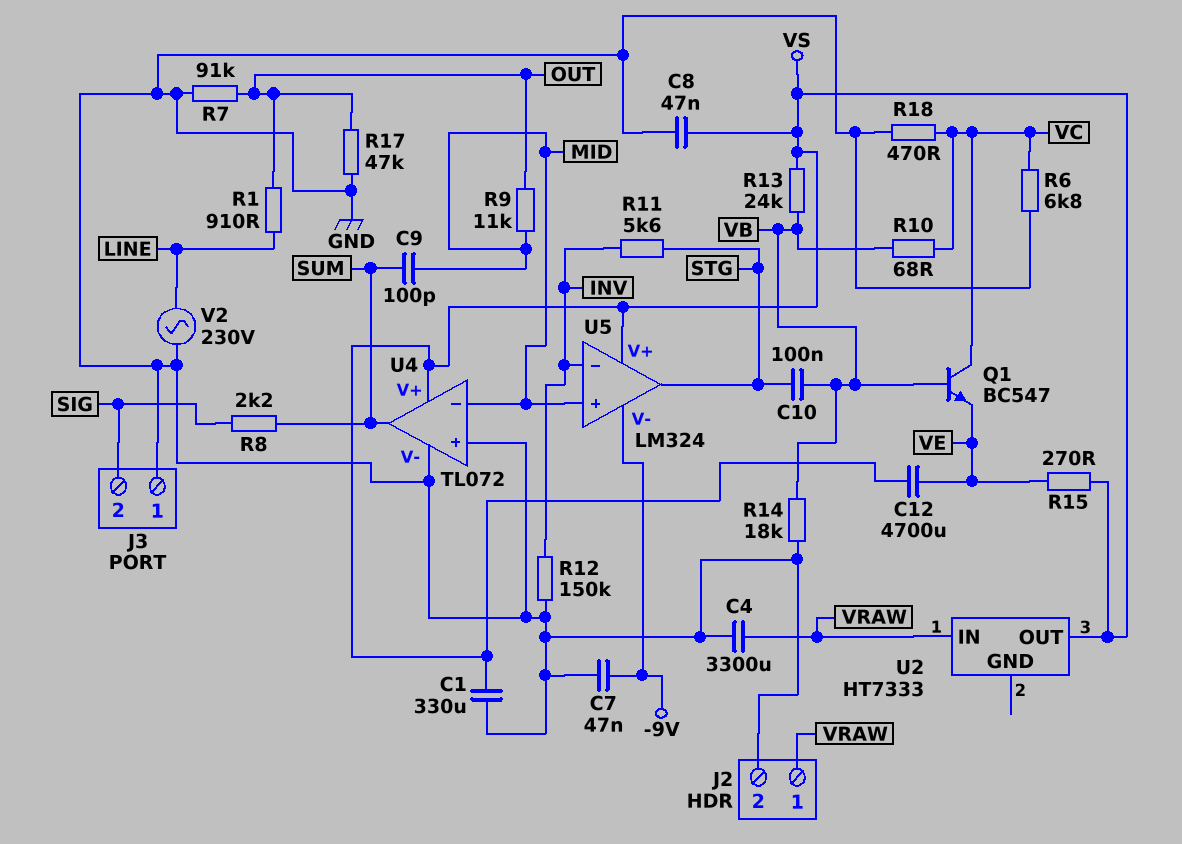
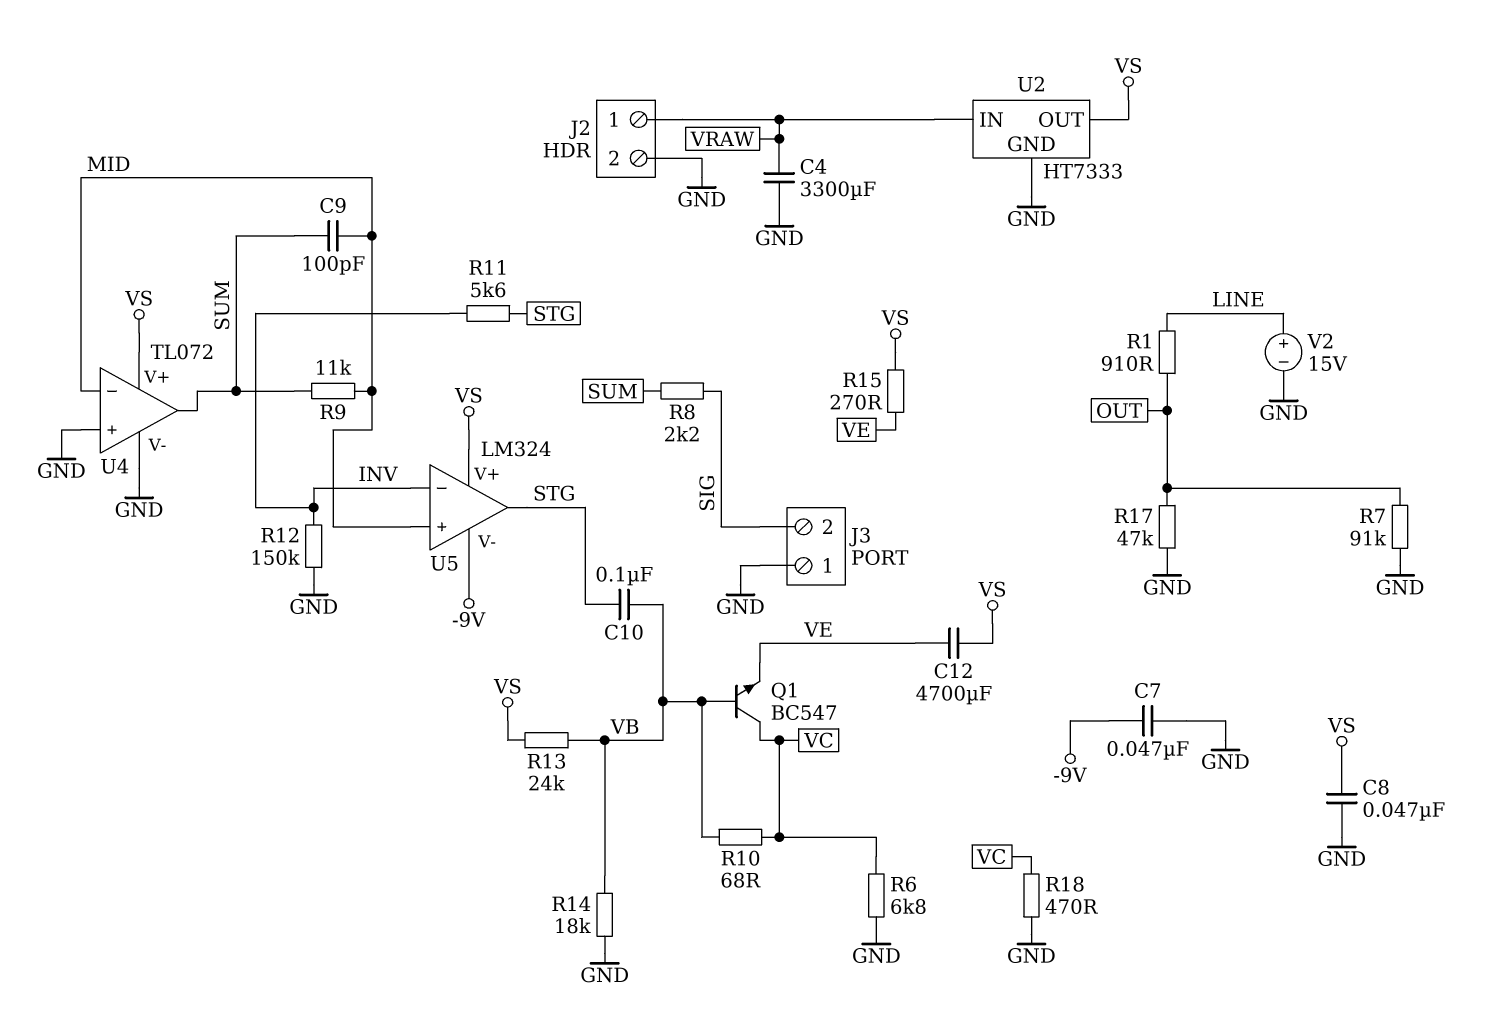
C1: 330uF (GND, VS) -> none
R9: 11k (MID, OUT) -> 11k (MID, SUM)
U2 pin GND: none -> GND
V2: AC 230V (GND, LINE) -> 15V (plus LINE, minus GND)

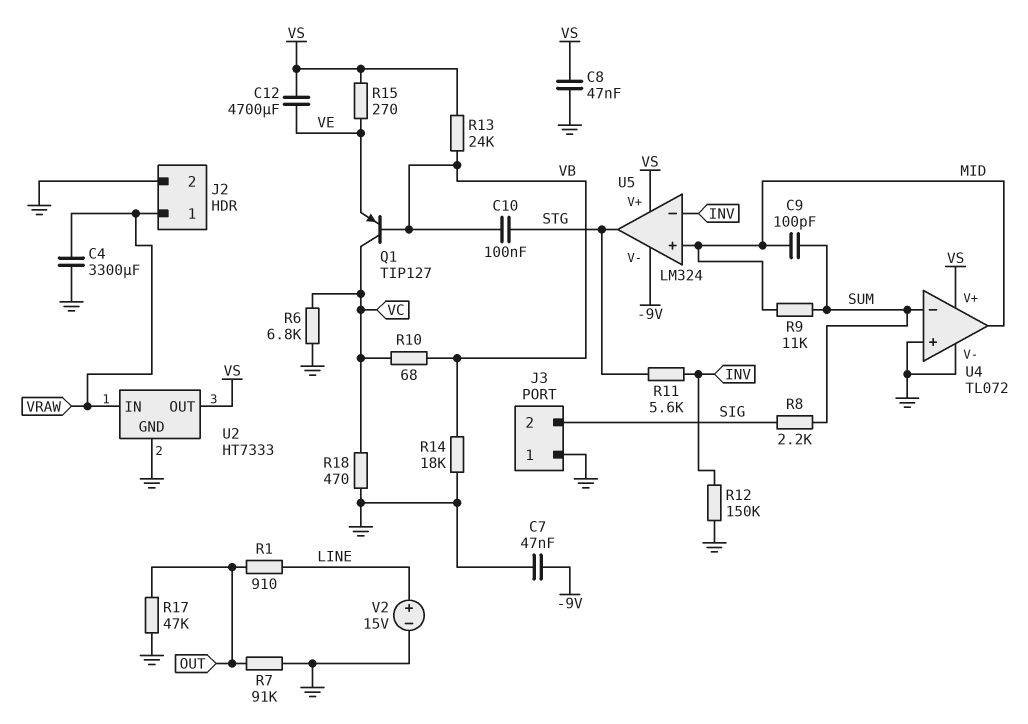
Q1: NPN BC547 (B VB, C VC, E VE) -> PNP TIP127 (B VB, C VC, E VE)
U4 pin in-: MID -> SUM
U4 pin out: SUM -> MID

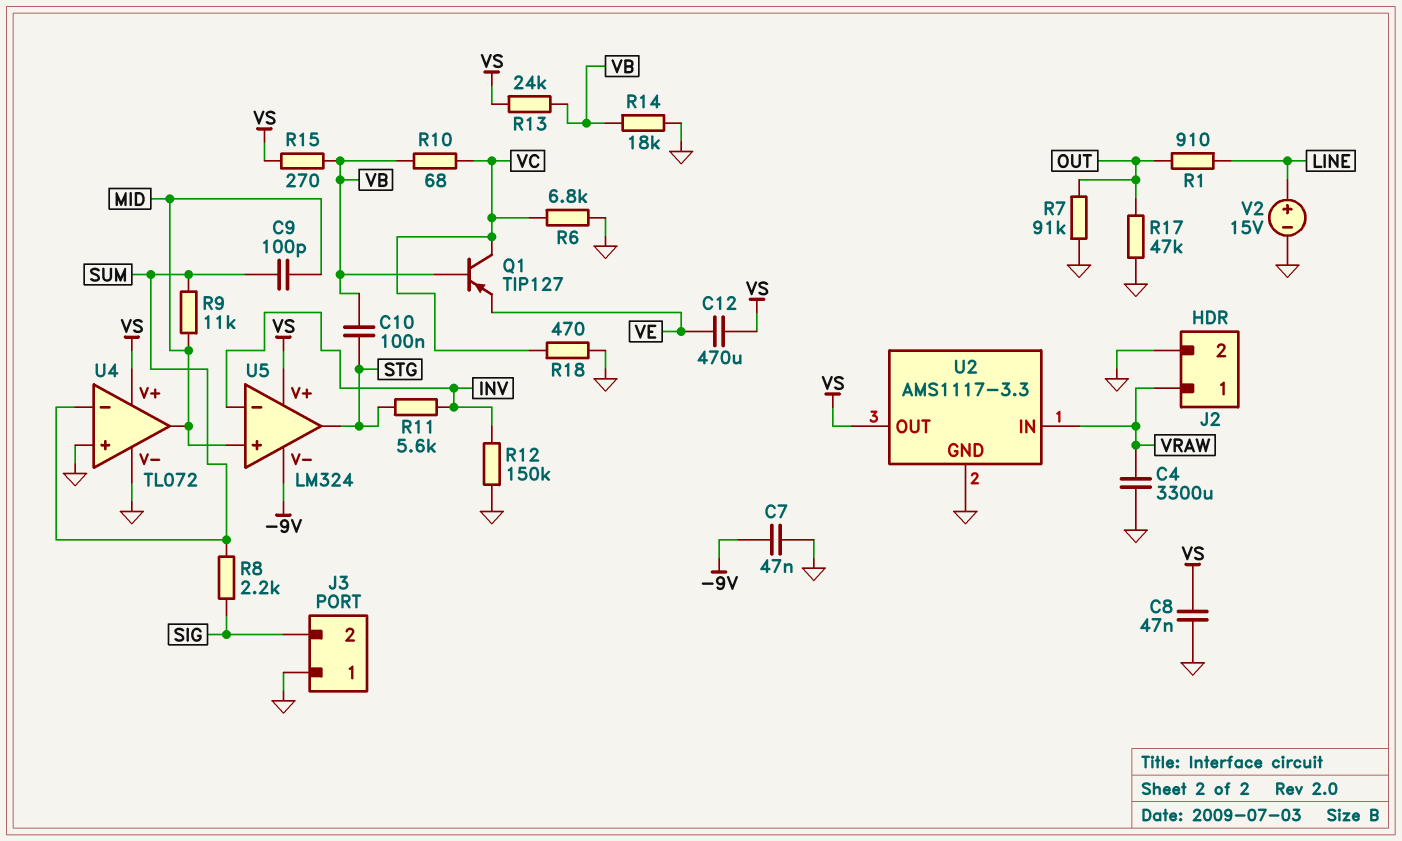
C12: 4700uF (VE, VS) -> 470uF (VE, VS)
R15: 270 (VE, VS) -> 270 (VB, VS)
U2: HT7333 -> AMS1117-3.3

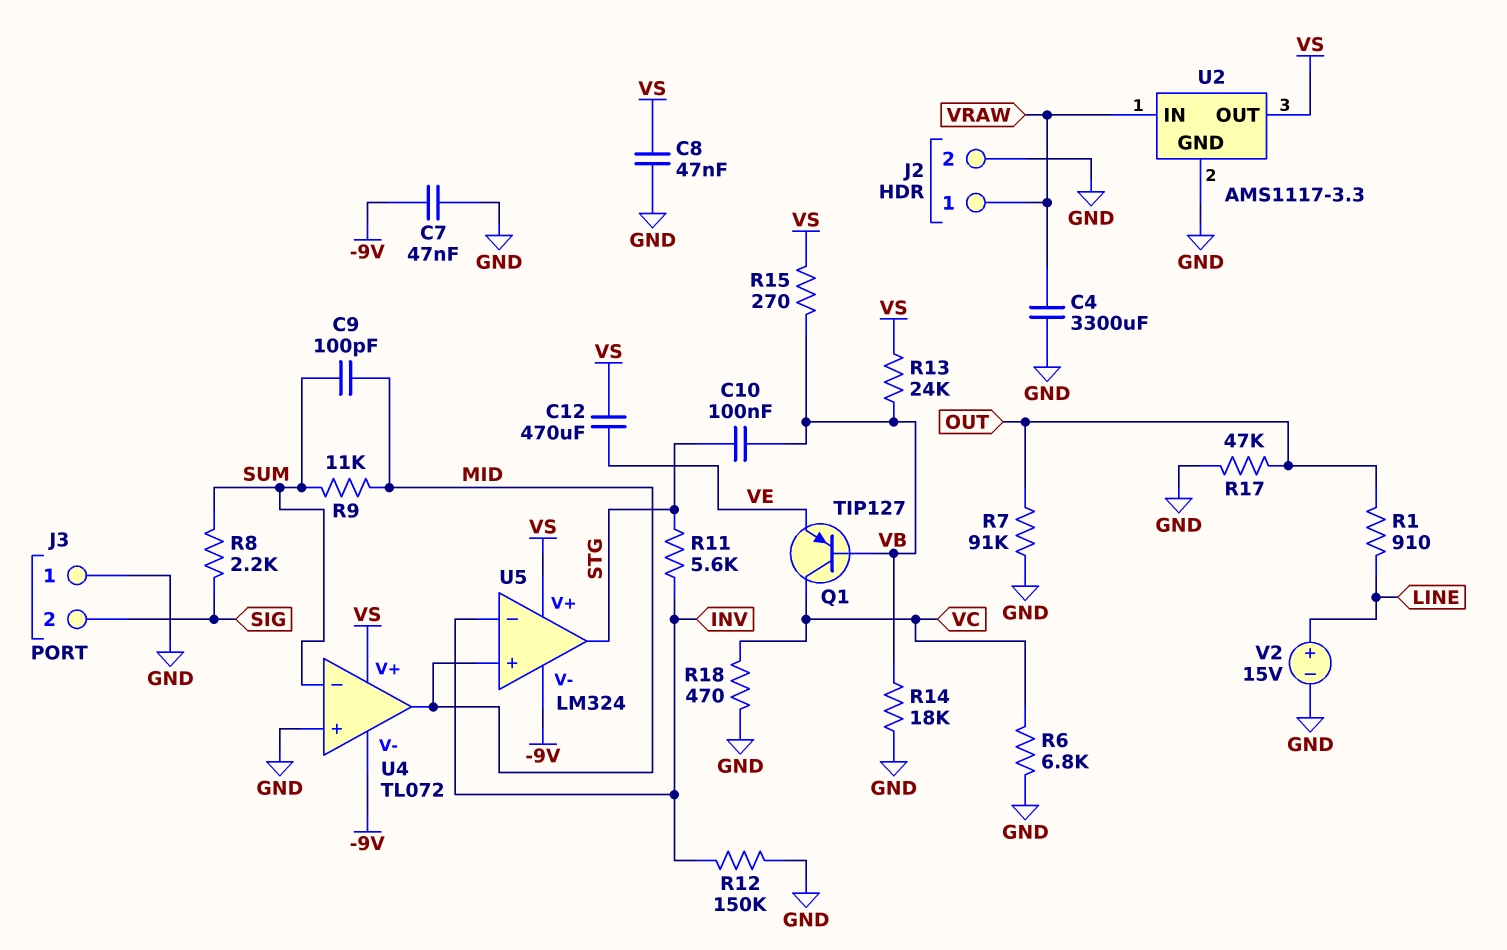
R10: 68 (VB, VC) -> none
U4 pin V-: GND -> -9V

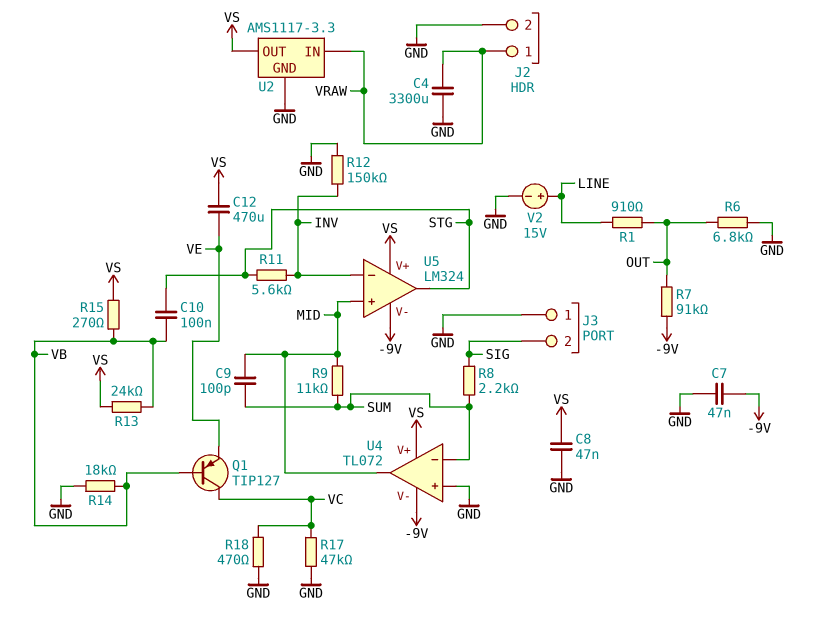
R6: 6.8k (GND, VC) -> 6.8k (GND, OUT)
R7: 91k (GND, OUT) -> 91k (-9V, OUT)
R17: 47k (GND, OUT) -> 47k (GND, VC)

